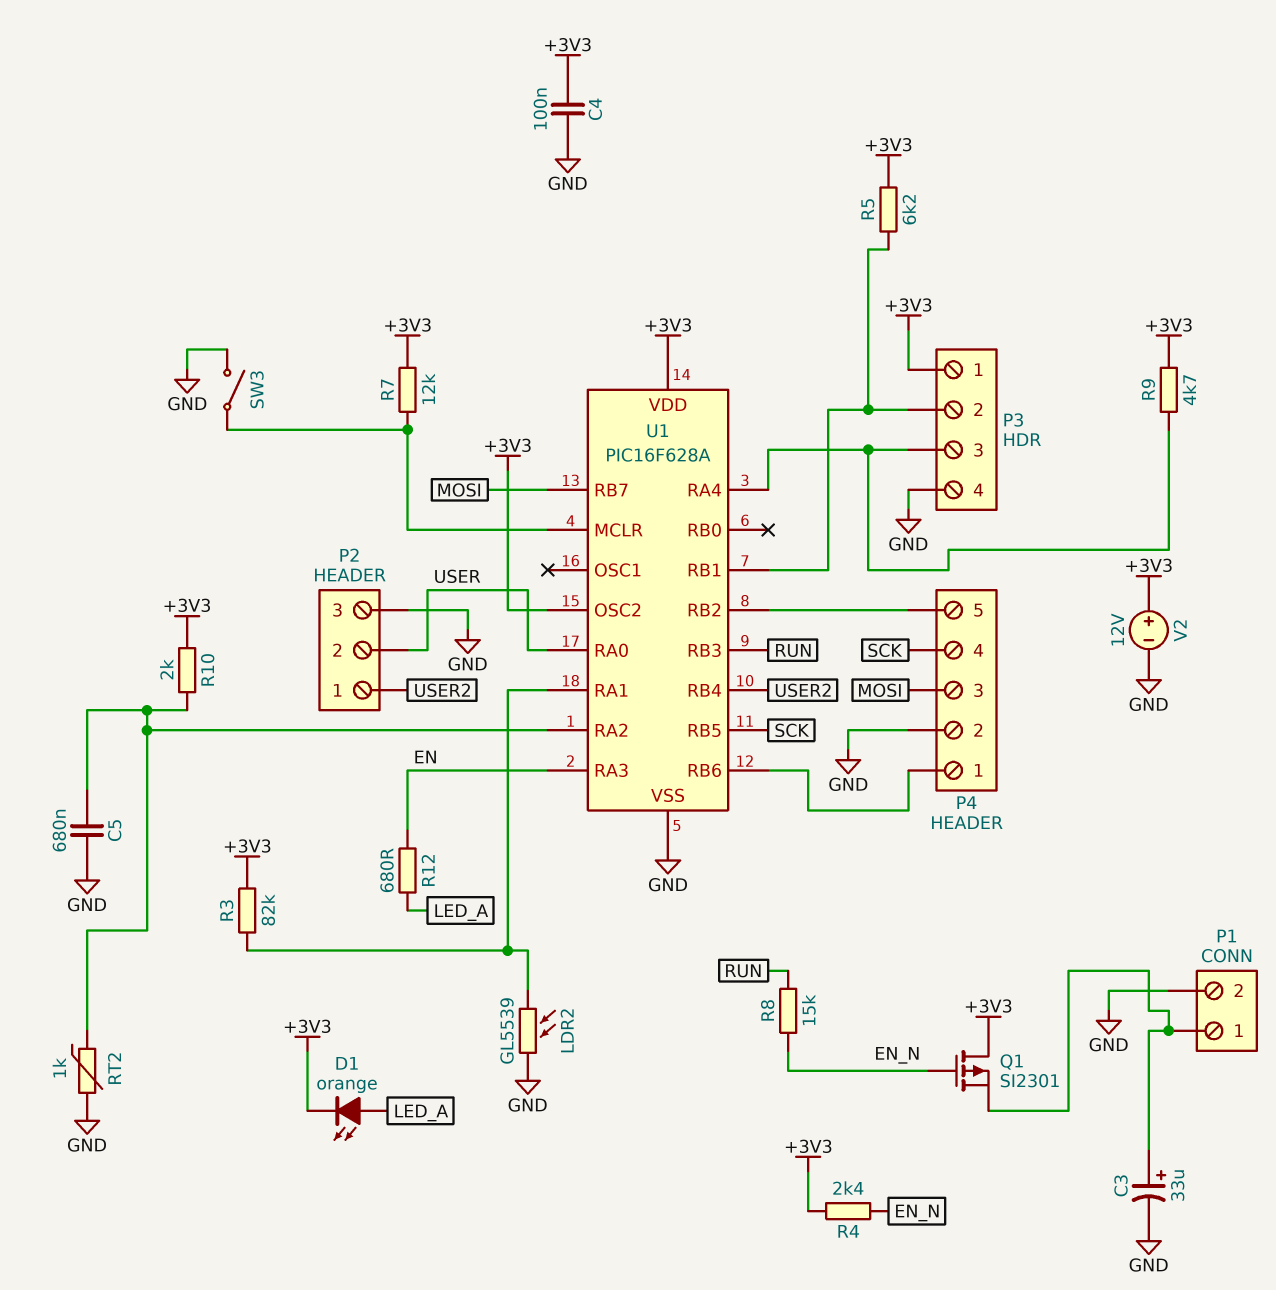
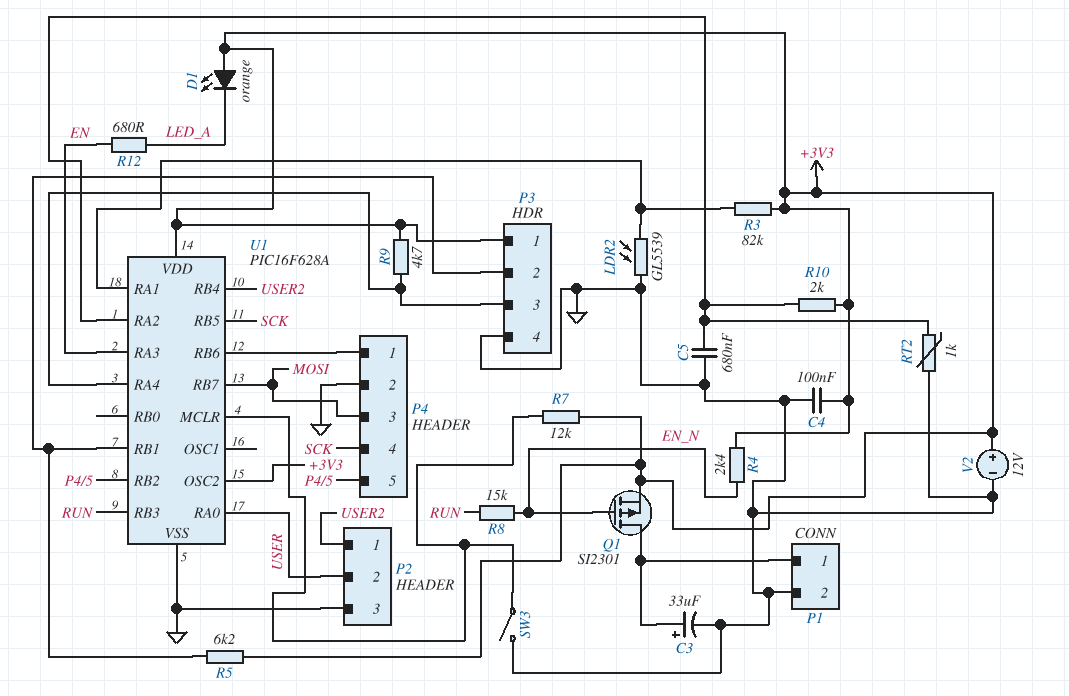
D1: LED orange (A LED_A, K +3V3) -> LED orange (A +3V3, K LED_A)
Q1: PMOS SI2301 (G EN_N, D +3V3, S P1/1) -> PMOS SI2301 (G EN_N, D P1/1, S +3V3)

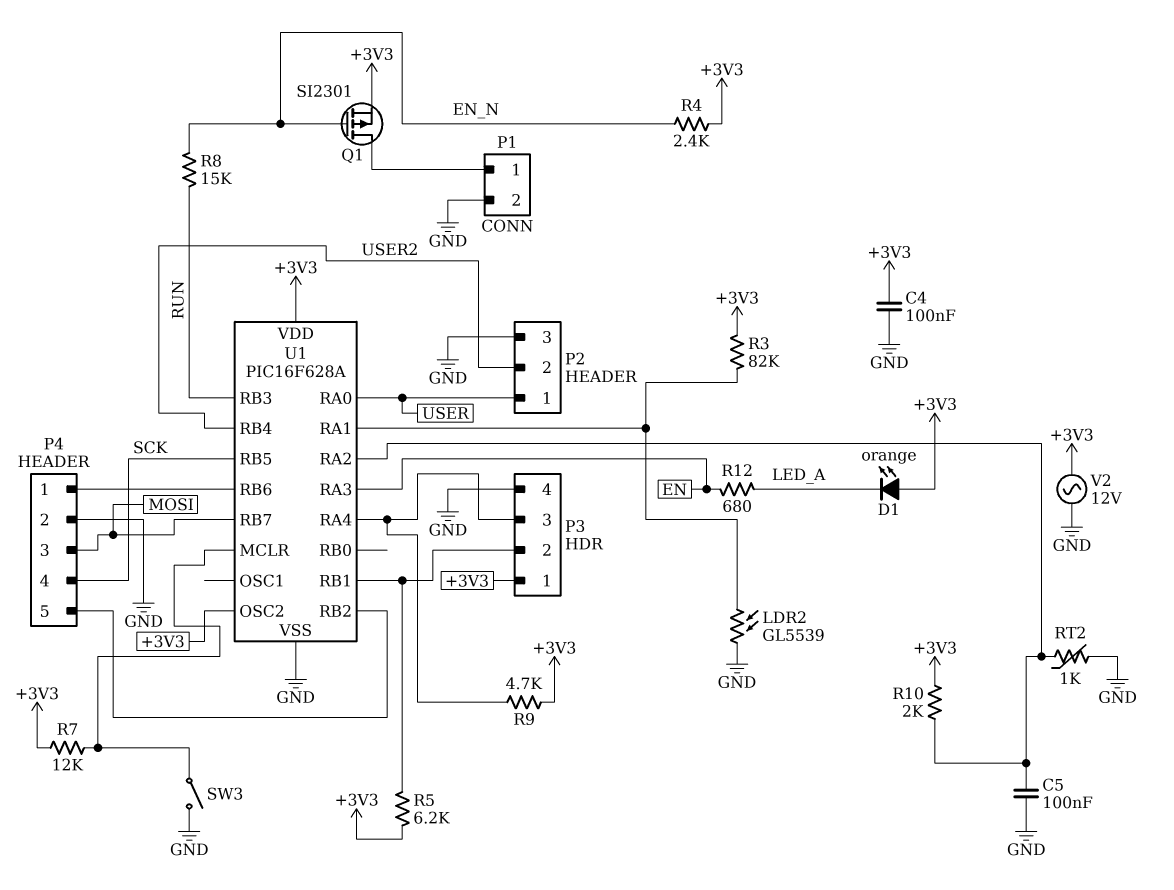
C3: 33uF (plus P1/1, minus GND) -> none
C5: 680nF (GND, U1/RA2) -> 100nF (GND, U1/RA2)
P2 pin 1: USER2 -> USER
P2 pin 2: USER -> USER2
V2: 12V (plus +3V3, minus GND) -> AC 12V (+3V3, GND)

